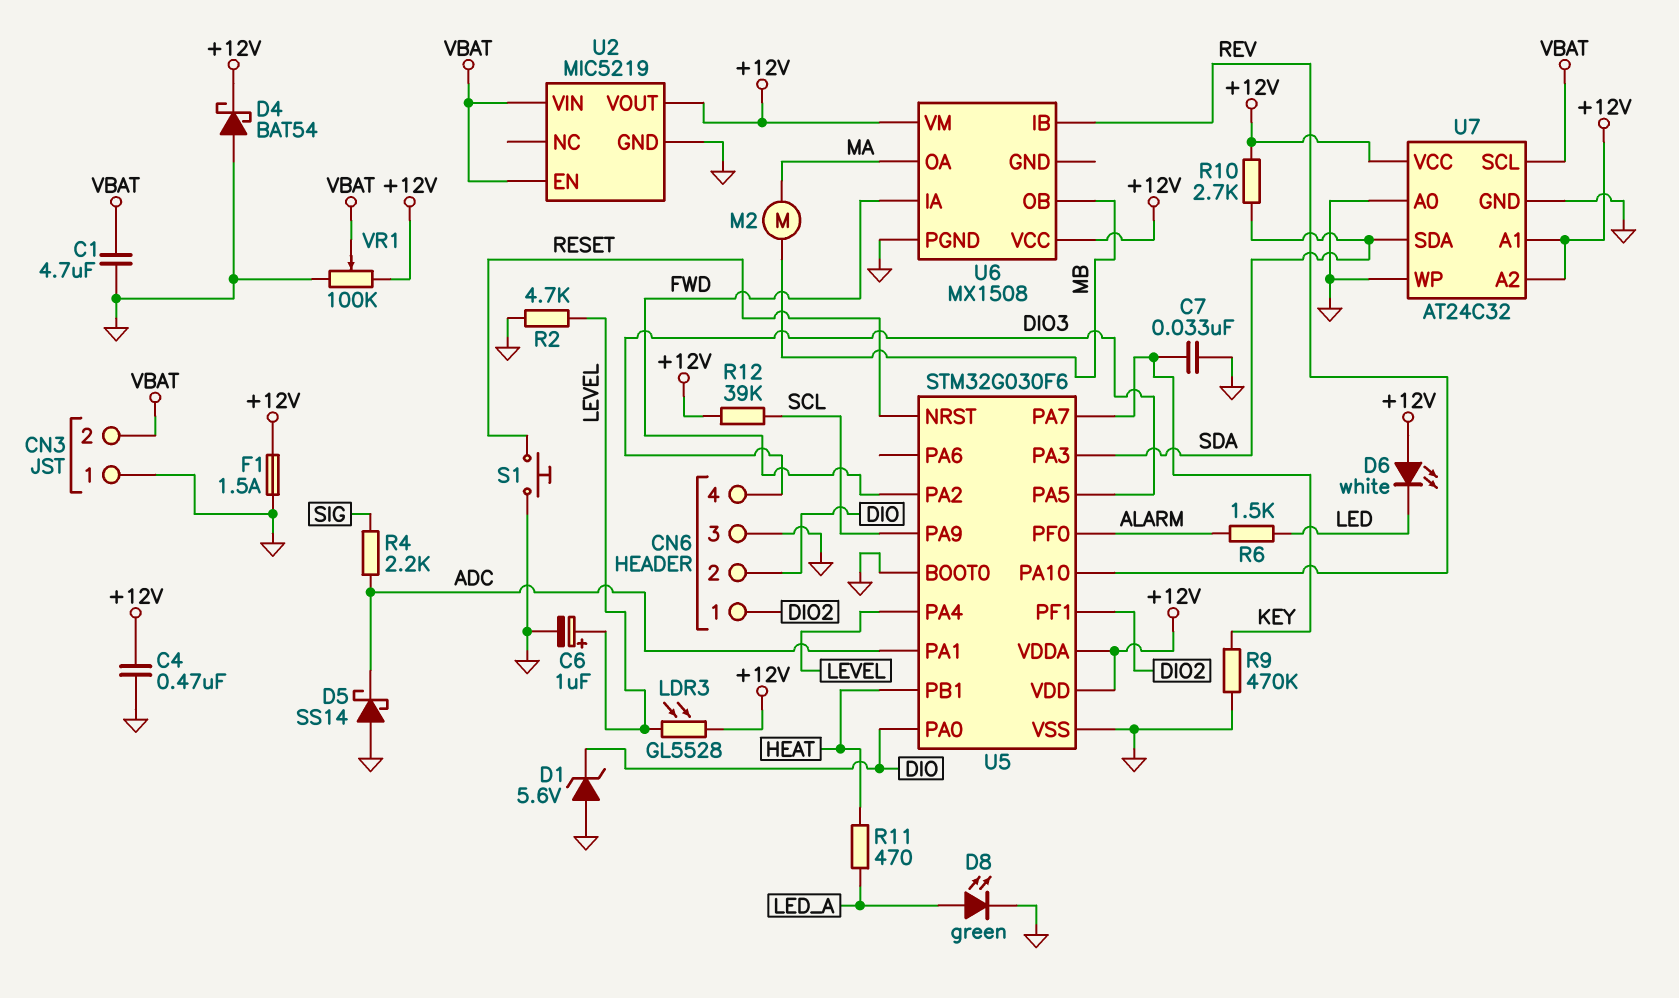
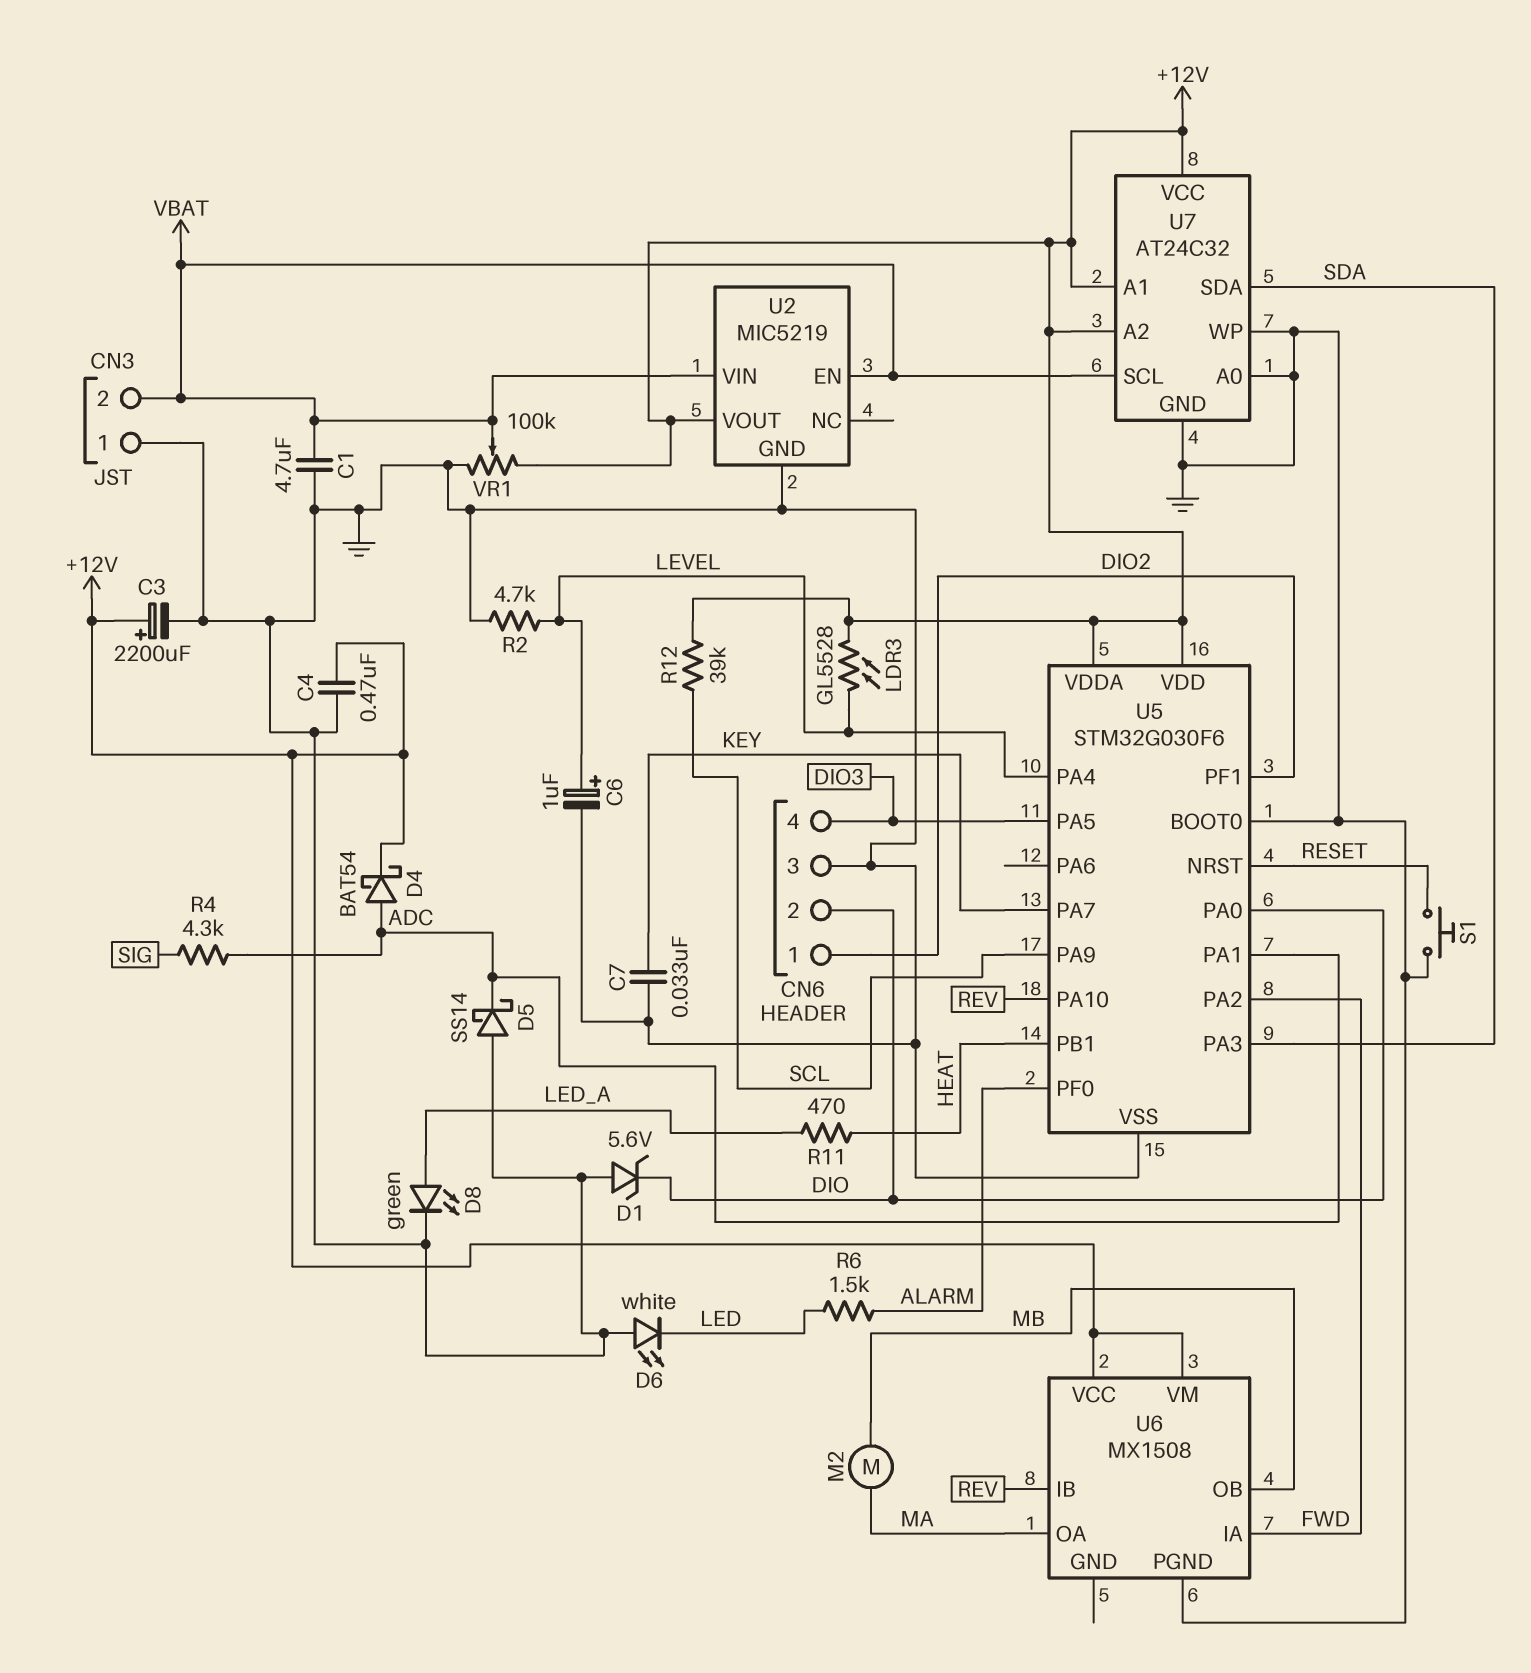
C3: none -> 2200uF (plus +12V, minus GND)
D4: schottky BAT54 (A GND, K +12V) -> schottky BAT54 (A ADC, K +12V)
D6: LED white (A +12V, K LED) -> LED white (A GND, K LED)
F1: 1.5A (+12V, GND) -> none
R4: 2.2k (ADC, SIG) -> 4.3k (ADC, SIG)
R9: 470k (GND, KEY) -> none
R10: 2.7k (+12V, SDA) -> none

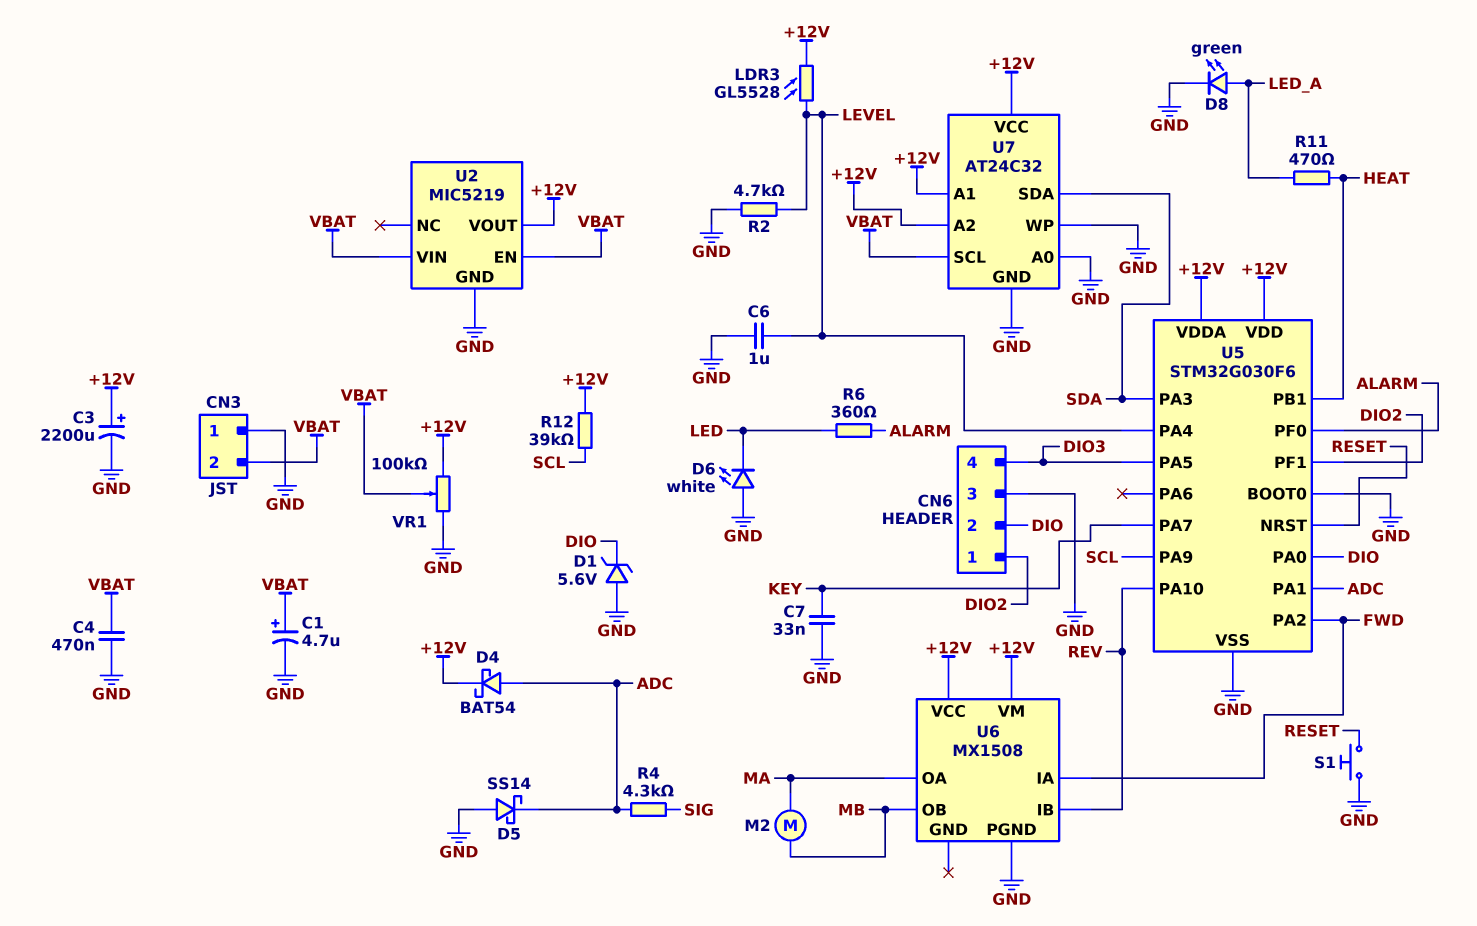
C1: 4.7uF (GND, VBAT) -> 4.7uF (plus VBAT, minus GND)
C4: 470nF (+12V, GND) -> 470nF (GND, VBAT)
C6: 1uF (plus LEVEL, minus GND) -> 1uF (GND, LEVEL)
R6: 1.5k (ALARM, LED) -> 360 (ALARM, LED)

